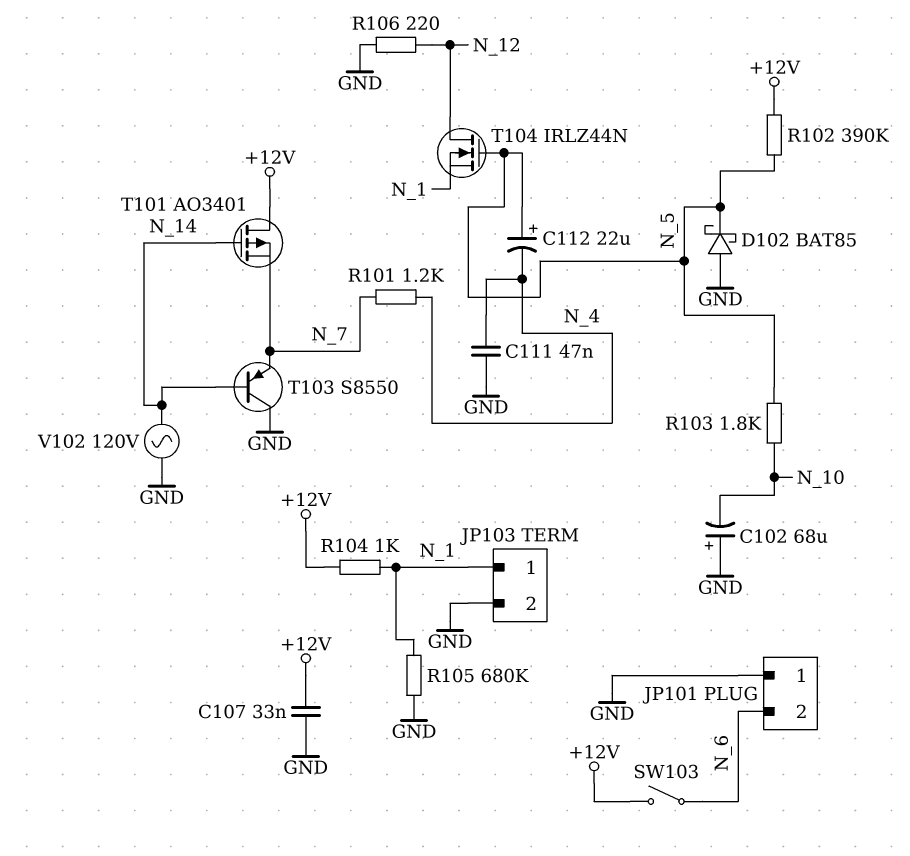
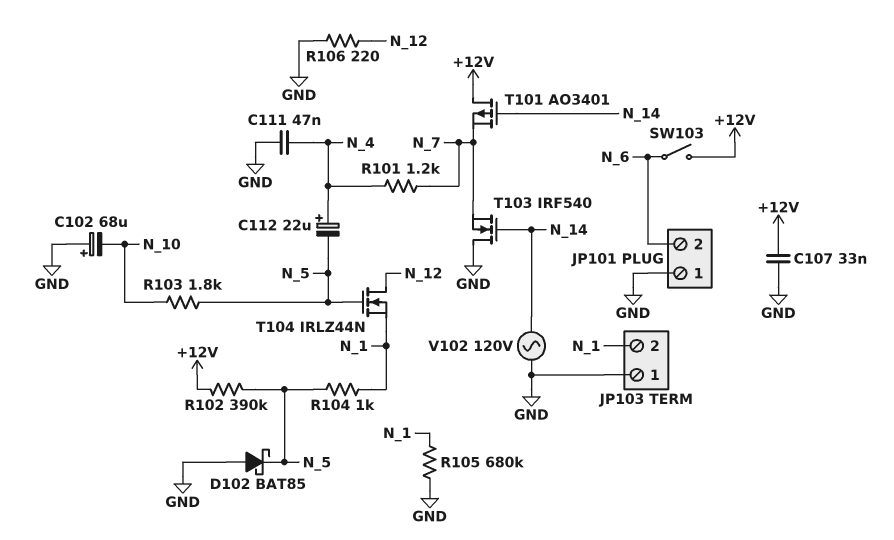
C112: 22uF (plus N_5, minus N_4) -> 22uF (plus N_4, minus N_5)
JP103 pin 1: N_1 -> GND
JP103 pin 2: GND -> N_1
R104: 1k (+12V, N_1) -> 1k (N_1, N_5)
T103: PNP S8550 (B N_14, C GND, E N_7) -> NMOS IRF540 (G N_14, D GND, S N_7)

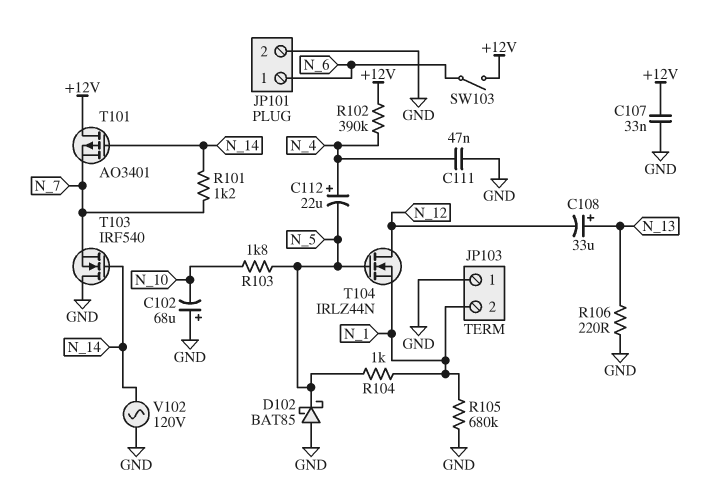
C108: none -> 33uF (plus N_13, minus N_12)
JP101 pin 1: GND -> N_6
JP101 pin 2: N_6 -> GND
R101: 1.2k (N_4, N_7) -> 1.2k (N_7, N_14)
R102: 390k (+12V, N_5) -> 390k (+12V, N_4)
R106: 220 (GND, N_12) -> 220 (GND, N_13)

